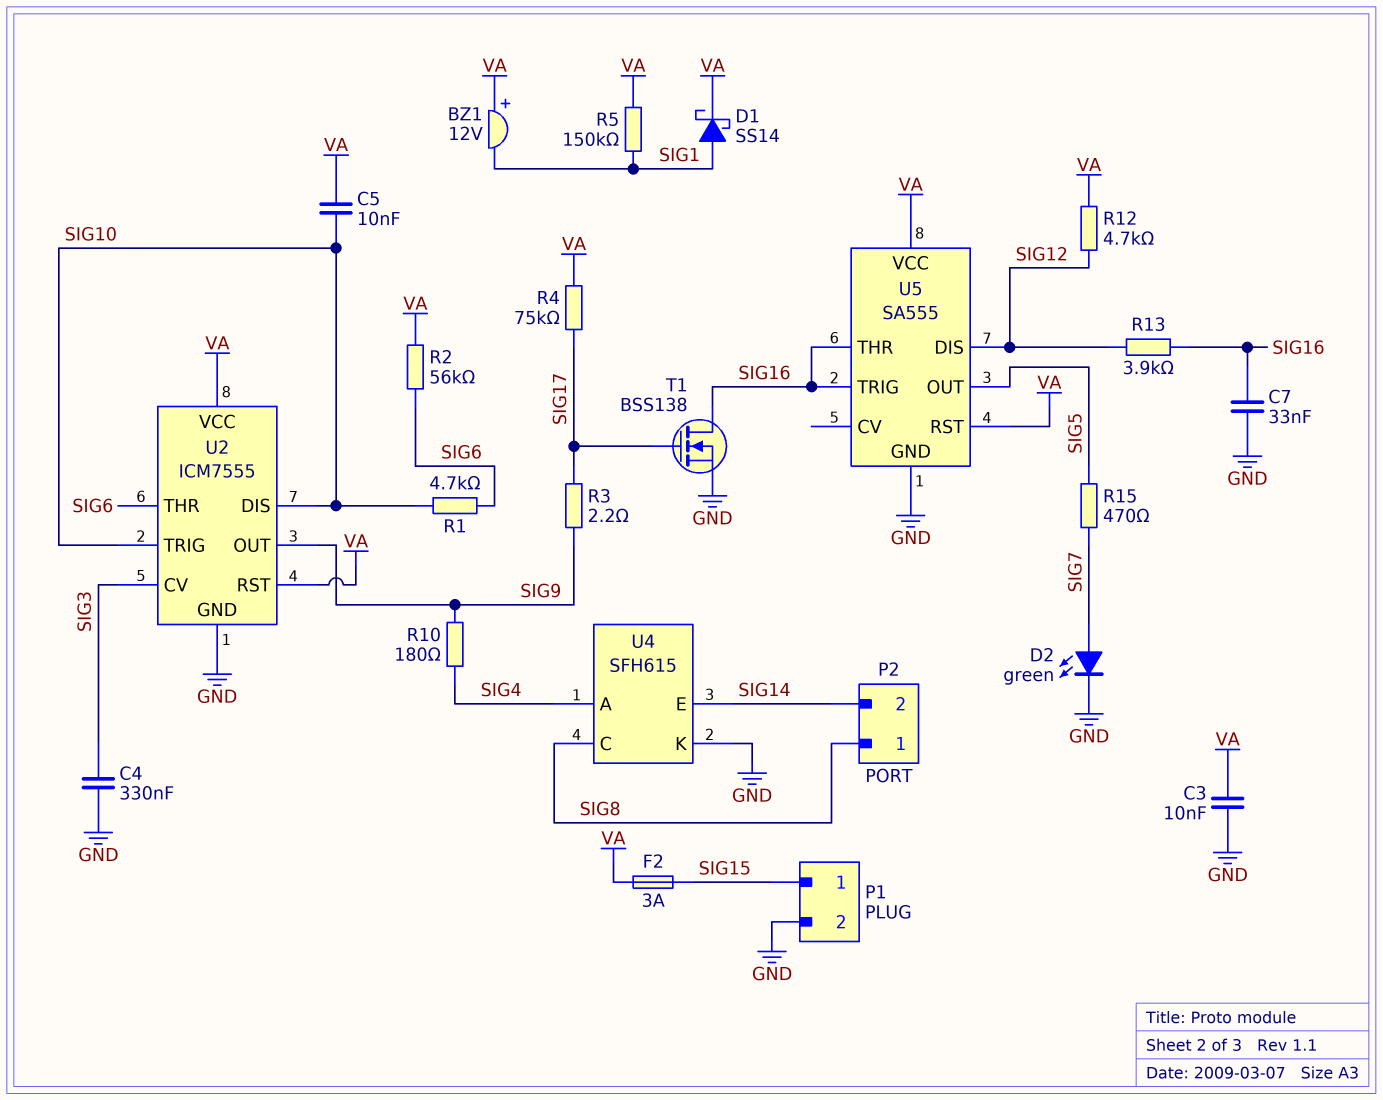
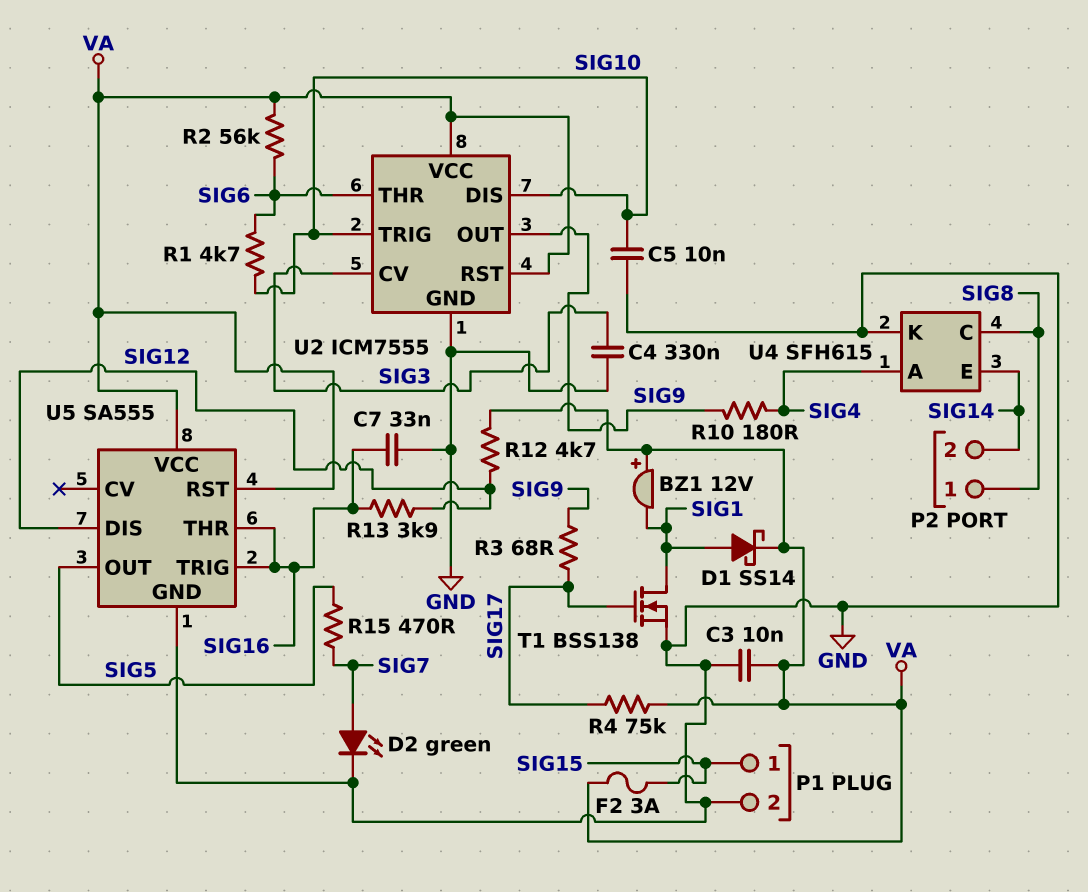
C5: 10nF (SIG10, VA) -> 10nF (GND, SIG10)
R3: 2.2 (SIG9, SIG17) -> 68 (SIG9, SIG17)
R5: 150k (SIG1, VA) -> none
T1: NMOS BSS138 (G SIG17, D SIG16, S GND) -> NMOS BSS138 (G SIG17, D SIG1, S GND)

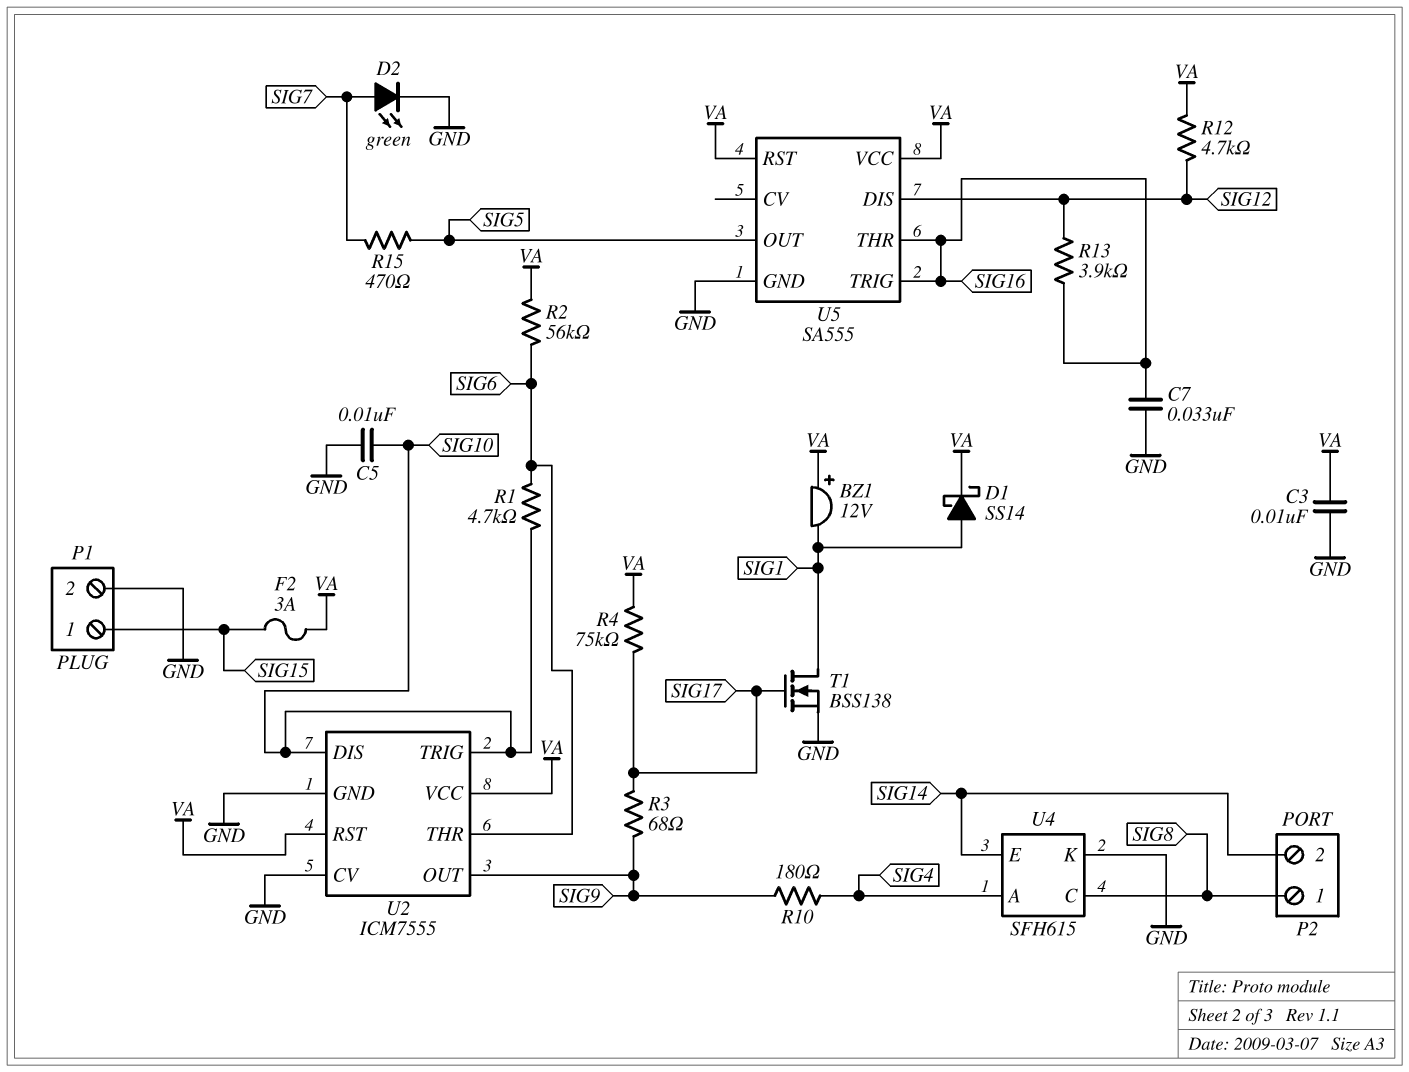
C4: 330nF (GND, SIG3) -> none
U2 pin CV: SIG3 -> GND

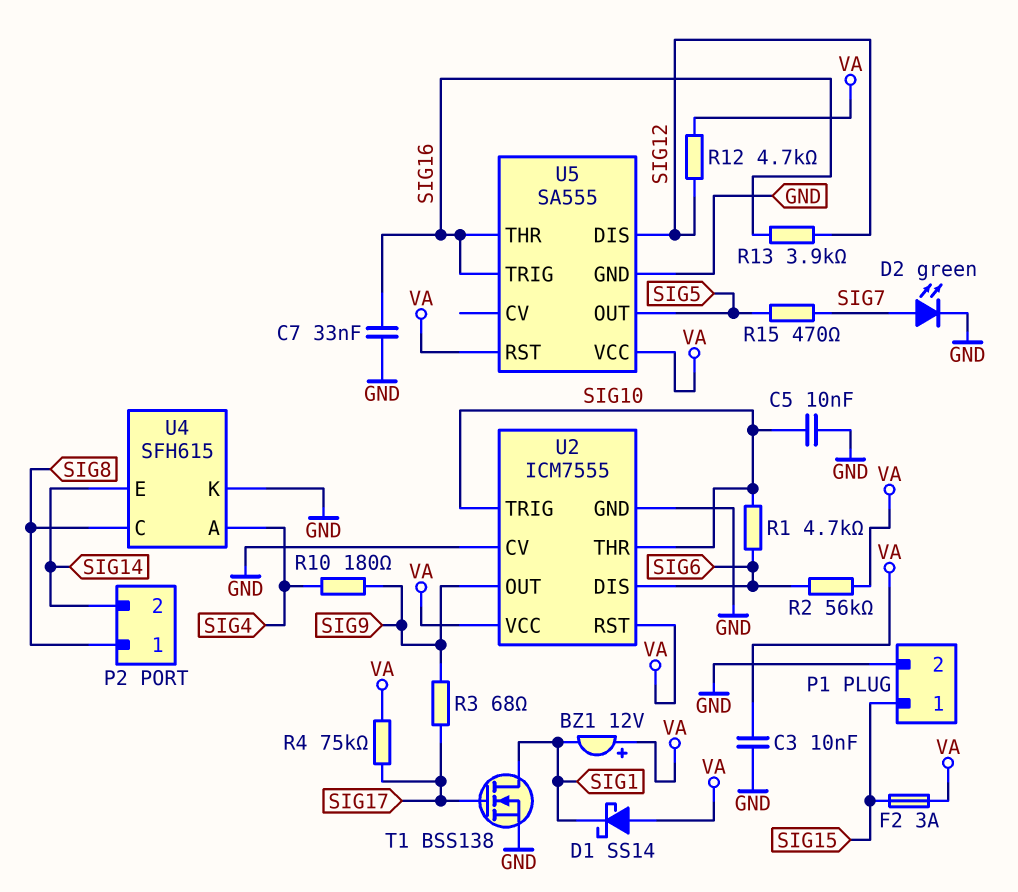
D1: schottky SS14 (A SIG1, K VA) -> schottky SS14 (A VA, K SIG1)
U2 pin DIS: SIG10 -> SIG6
U2 pin THR: SIG6 -> SIG10

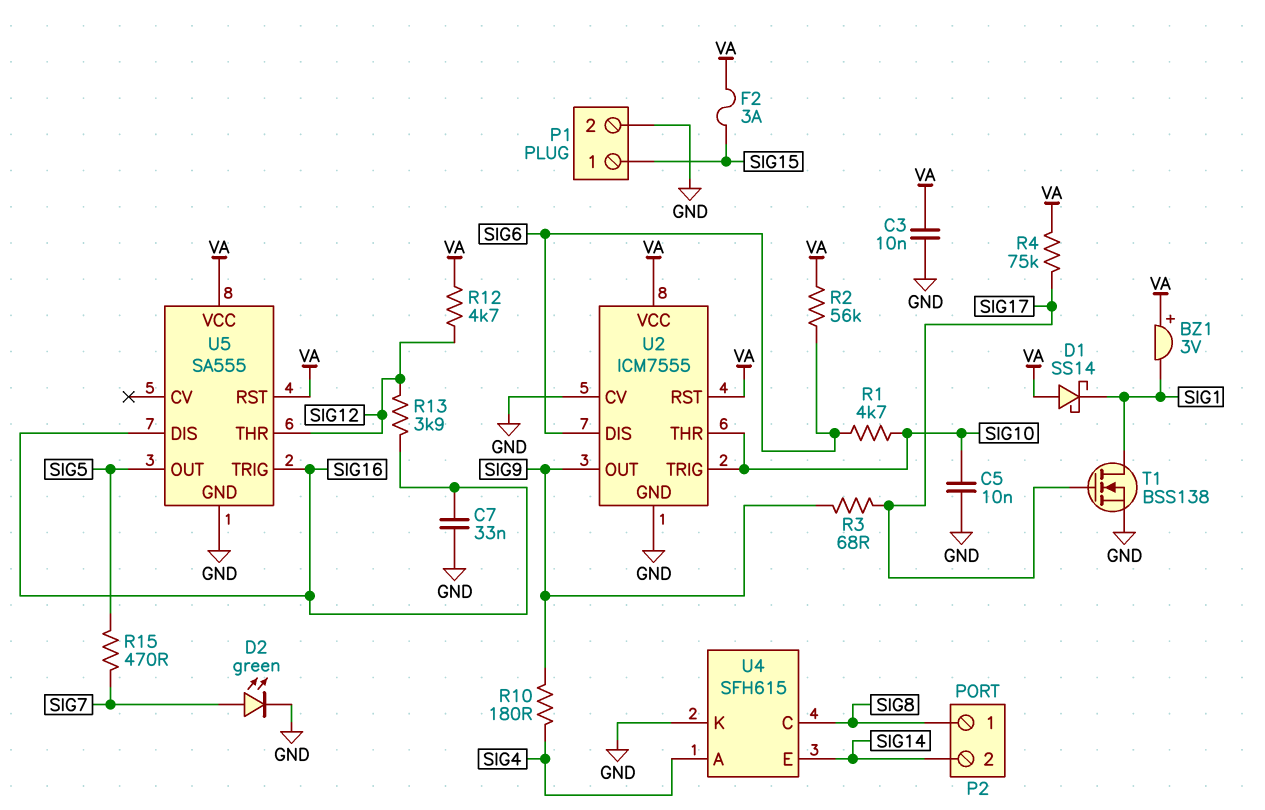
BZ1: buzzer 12V (plus VA, minus SIG1) -> buzzer 3V (plus VA, minus SIG1)
U5 pin DIS: SIG12 -> SIG16
U5 pin THR: SIG16 -> SIG12

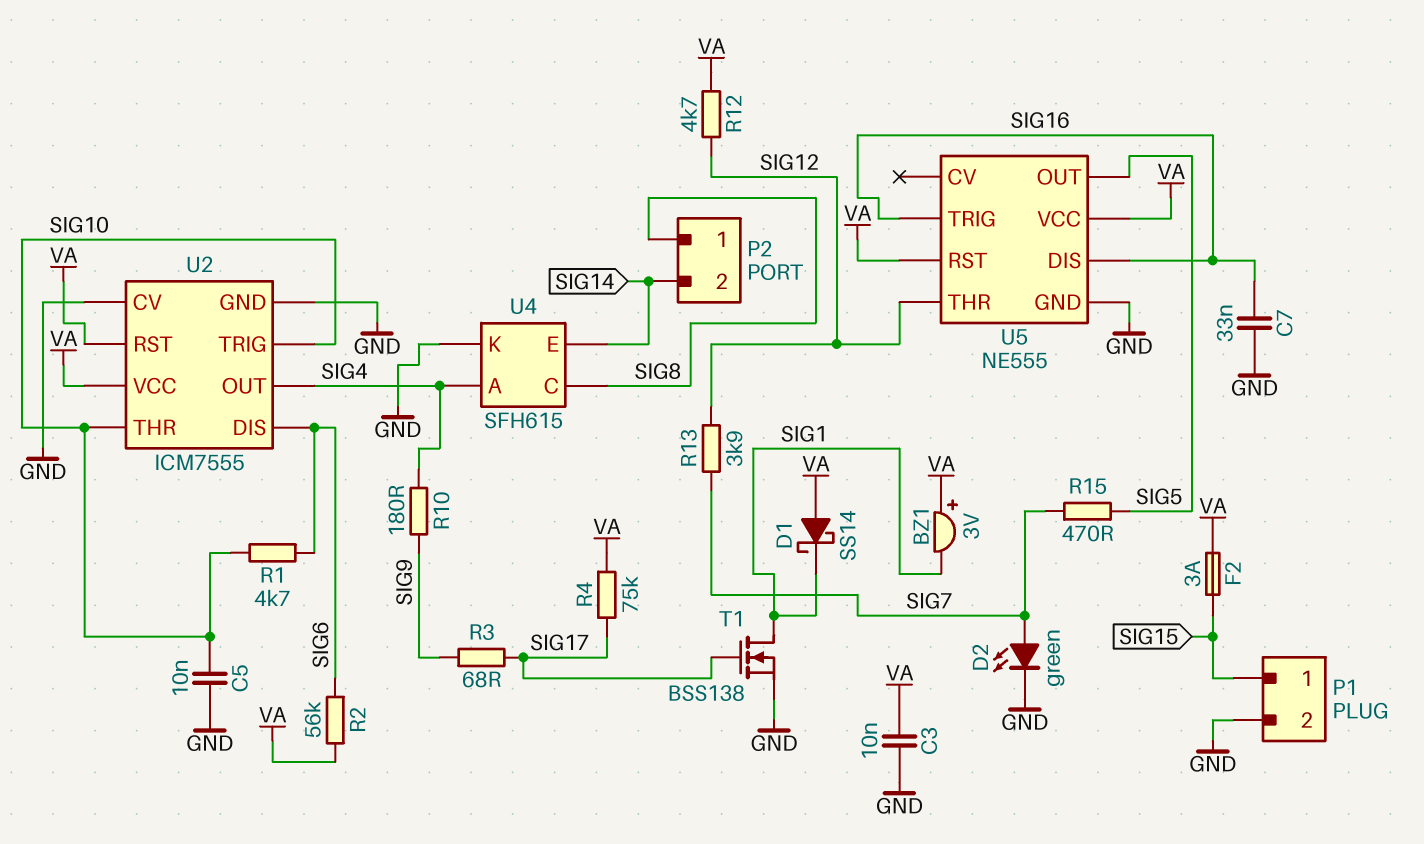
R13: 3.9k (SIG12, SIG16) -> 3.9k (SIG7, SIG12)
U2 pin OUT: SIG9 -> SIG4
U5: SA555 -> NE555

